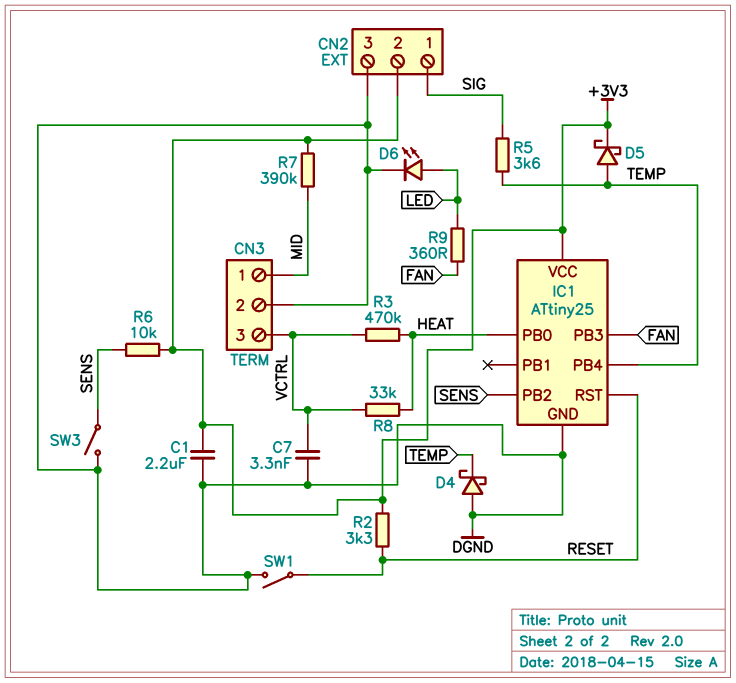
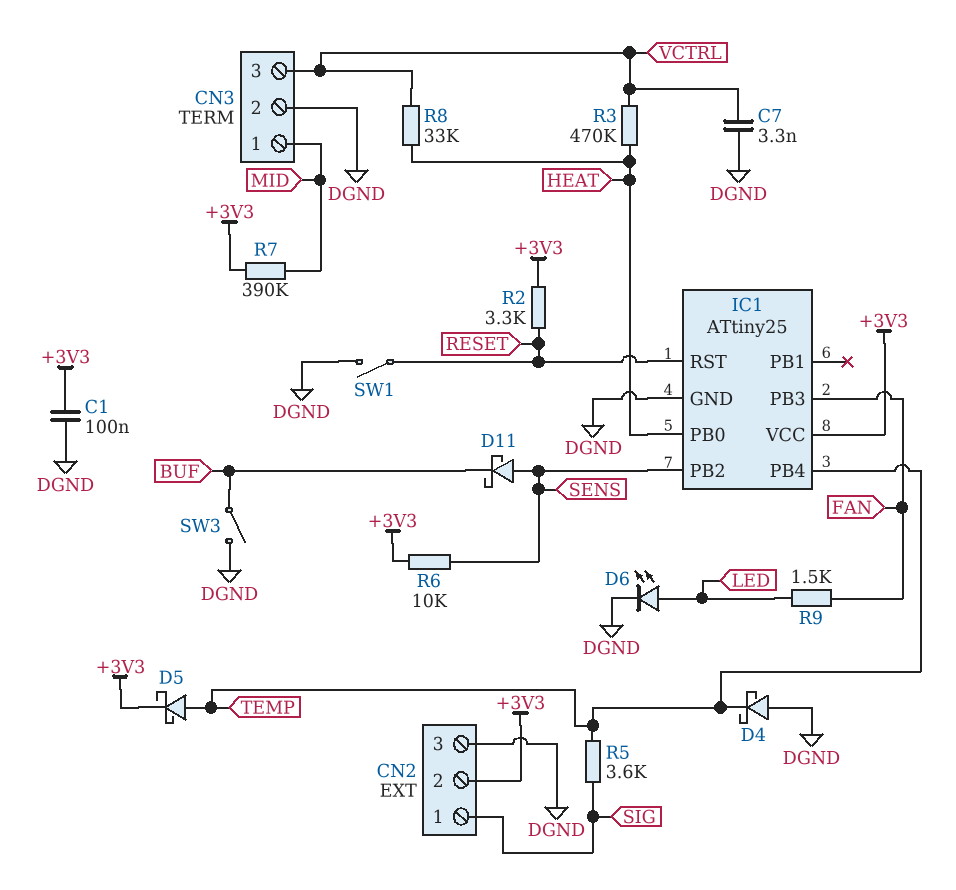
C1: 2.2uF (+3V3, DGND) -> 100nF (+3V3, DGND)
D11: none -> schottky (A SENS, K BUF)
R9: 360 (FAN, LED) -> 1.5k (FAN, LED)
SW3: switch (DGND, SENS) -> switch (BUF, DGND)

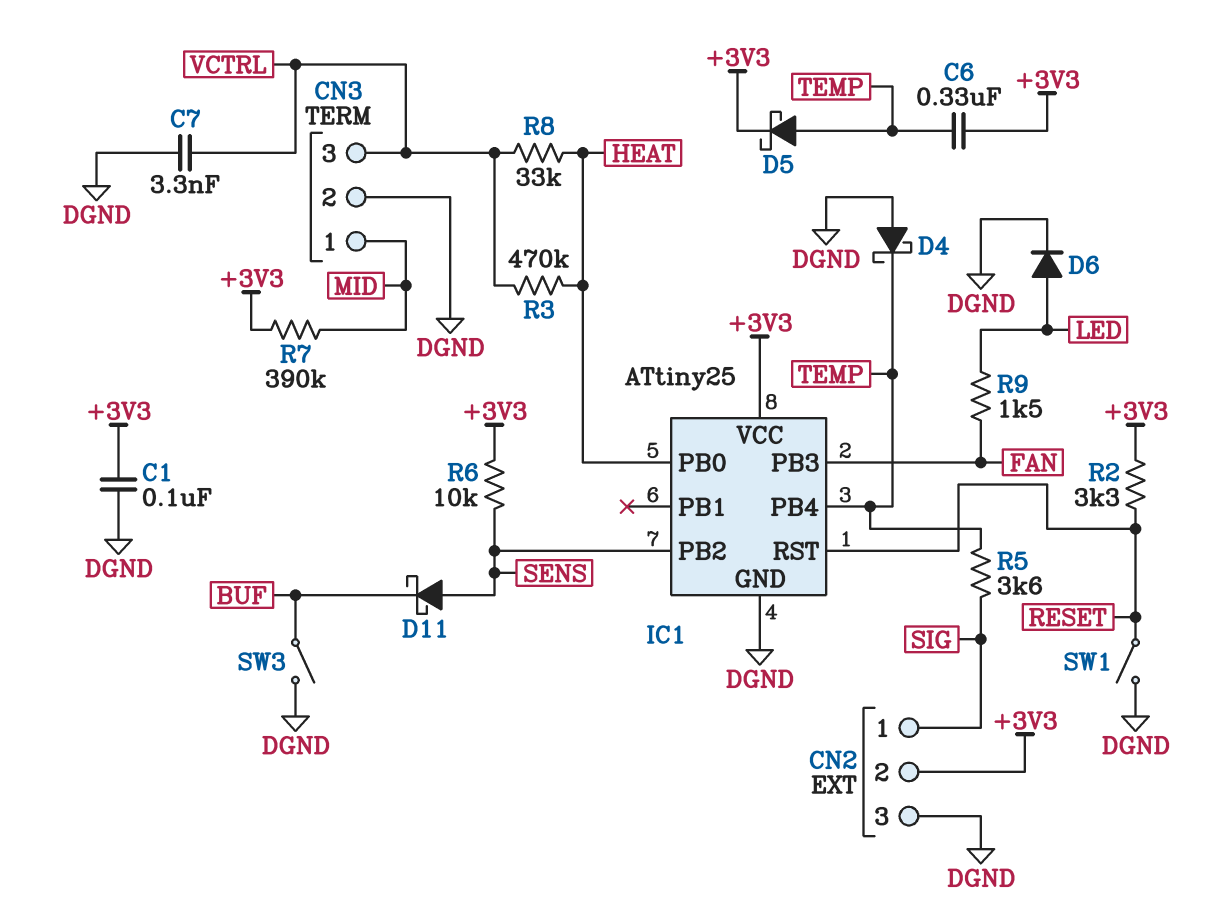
C6: none -> 330nF (+3V3, TEMP)
D6: LED (A LED, K DGND) -> diode (A LED, K DGND)

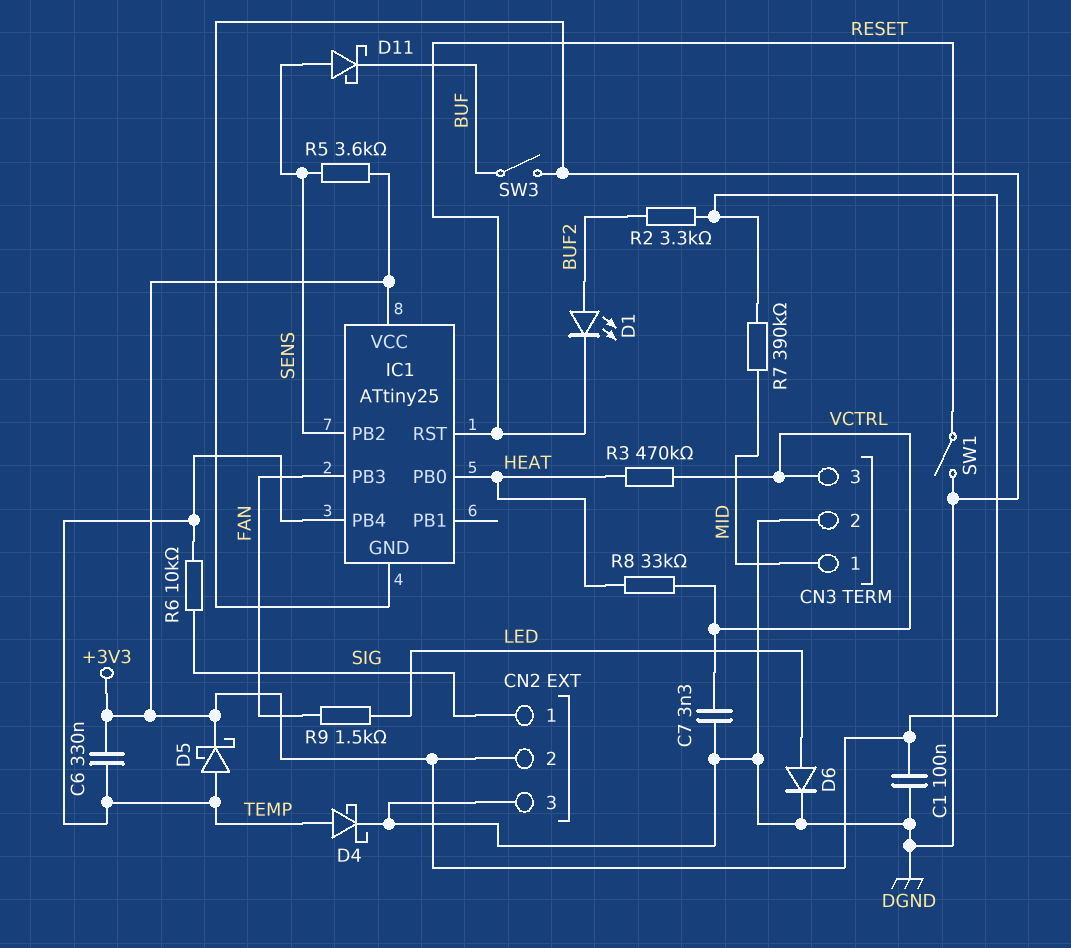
D1: none -> LED (A BUF2, K RESET)
D4: schottky (A DGND, K TEMP) -> schottky (A TEMP, K DGND)
R2: 3.3k (+3V3, RESET) -> 3.3k (+3V3, BUF2)
R5: 3.6k (SIG, TEMP) -> 3.6k (+3V3, SENS)
R6: 10k (+3V3, SENS) -> 10k (SIG, TEMP)

